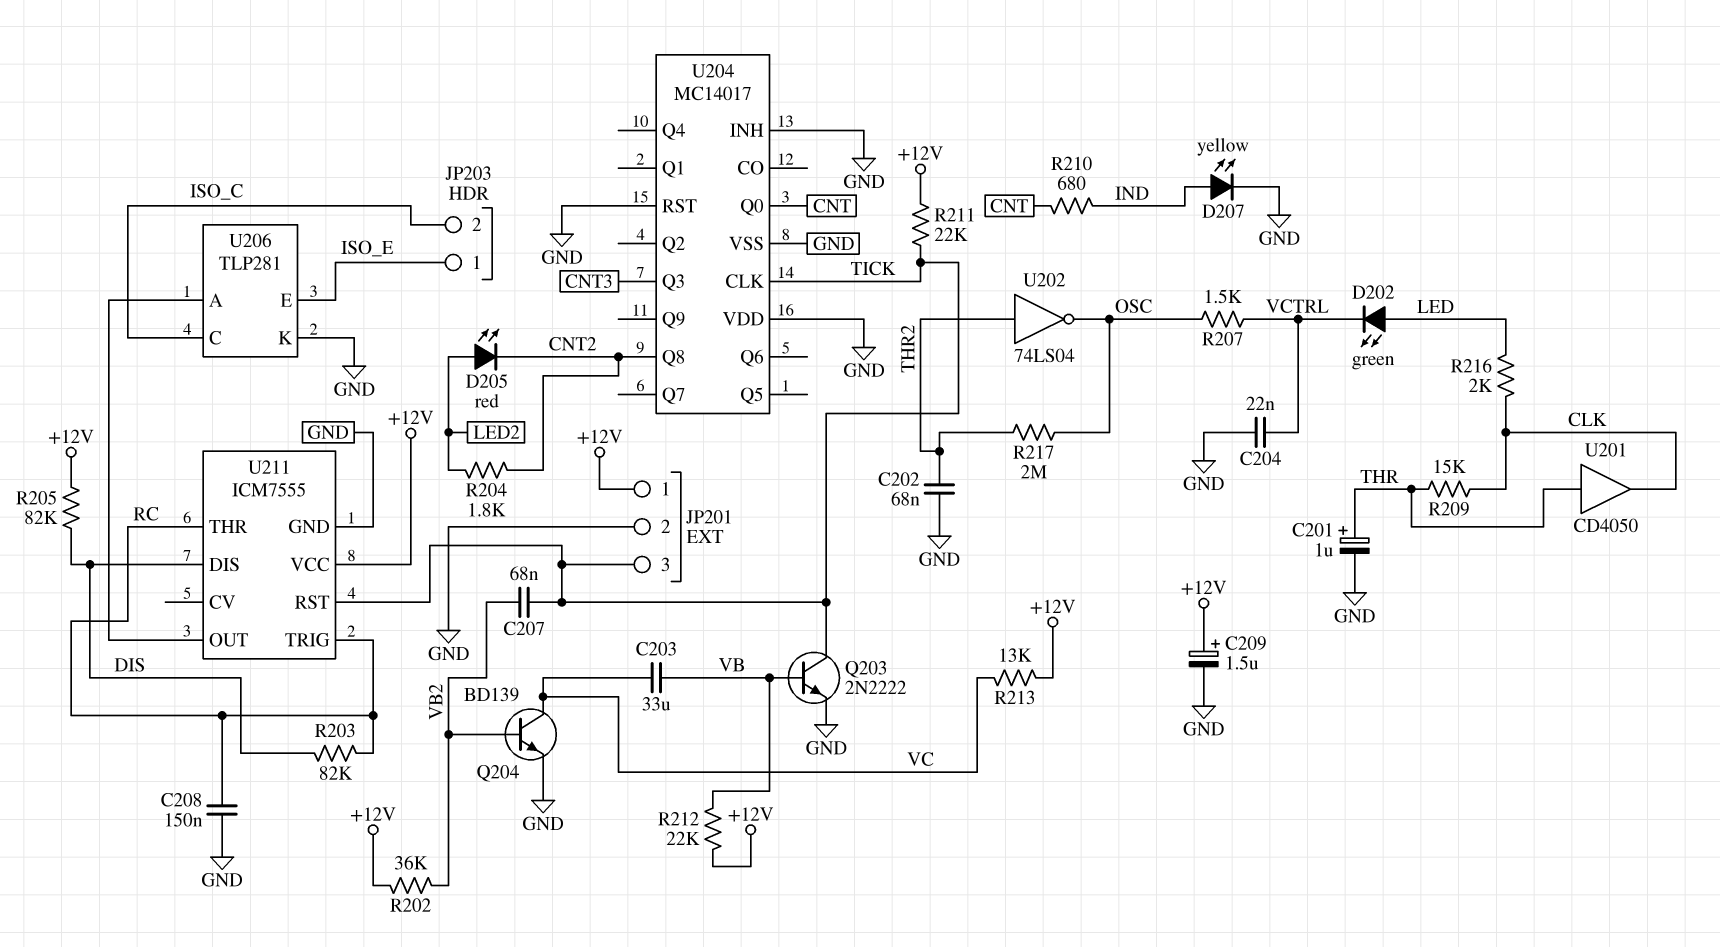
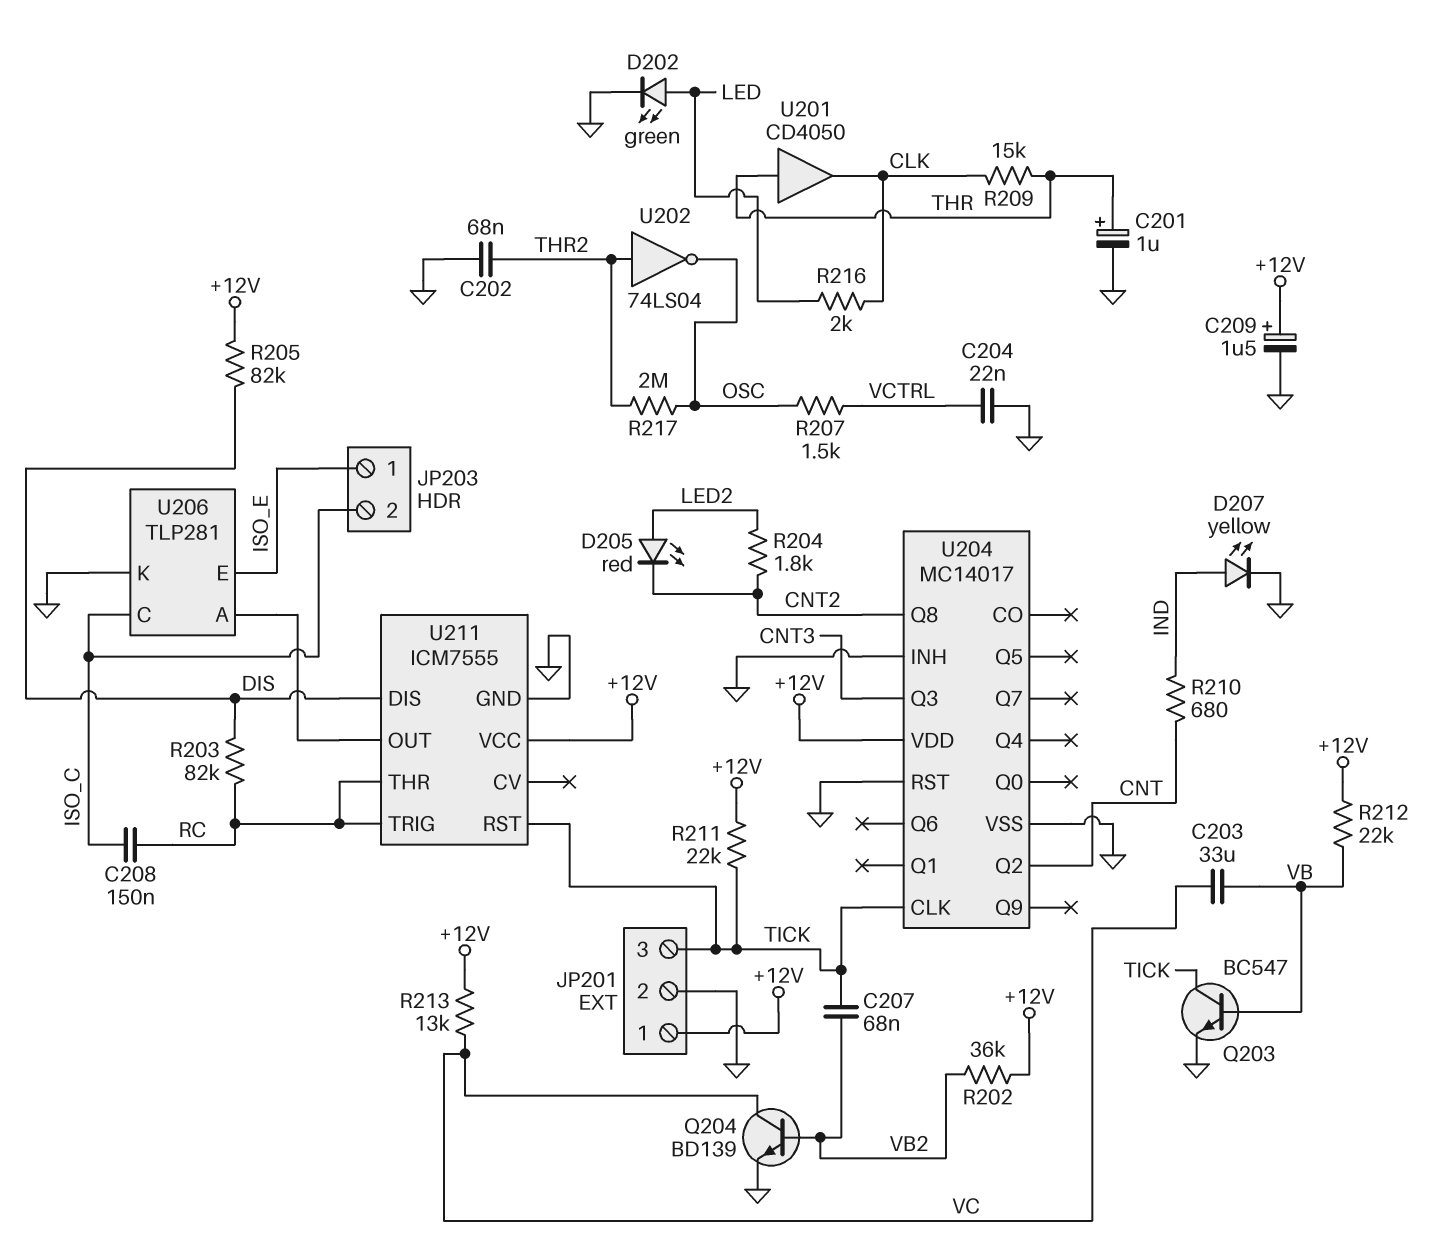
C208: 150nF (GND, RC) -> 150nF (ISO_C, RC)
D202: LED green (A LED, K VCTRL) -> LED green (A LED, K GND)
Q203: NPN 2N2222 (B VB, C TICK, E GND) -> NPN BC547 (B VB, C TICK, E GND)
U204 pin Q0: CNT -> none
U204 pin Q2: none -> CNT
U204 pin VDD: GND -> +12V

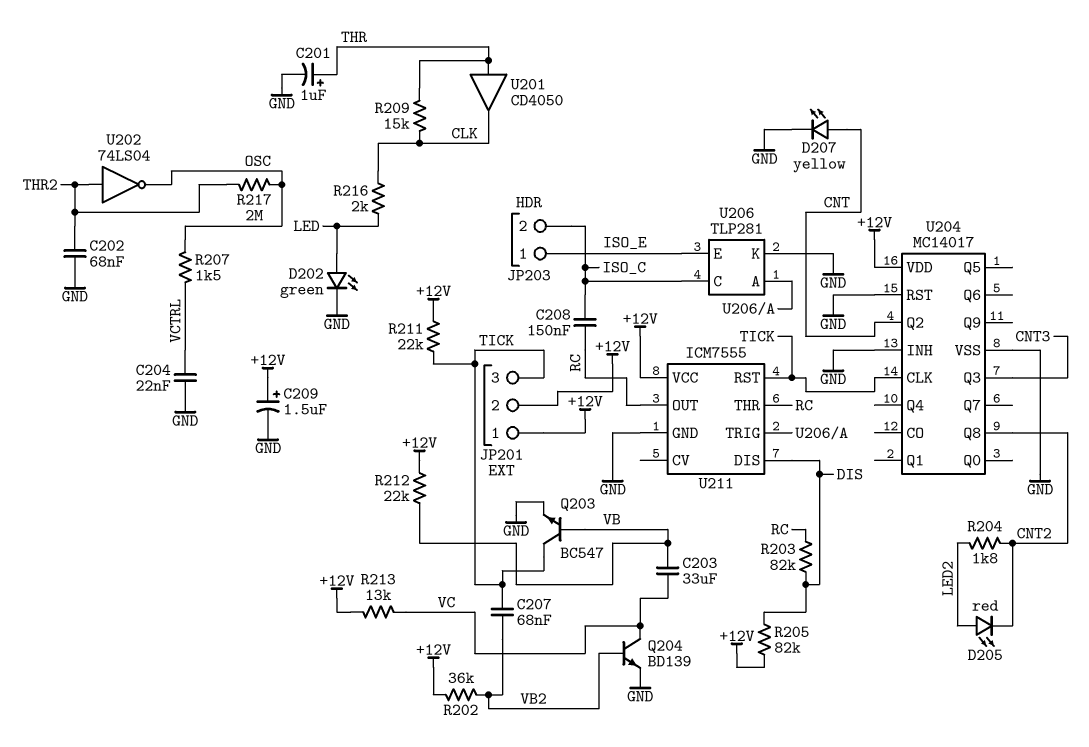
D207: LED yellow (A IND, K GND) -> LED yellow (A CNT, K GND)
JP201 pin 2: GND -> +12V
R210: 680 (CNT, IND) -> none
U211 pin OUT: U206/A -> RC
U211 pin TRIG: RC -> U206/A

